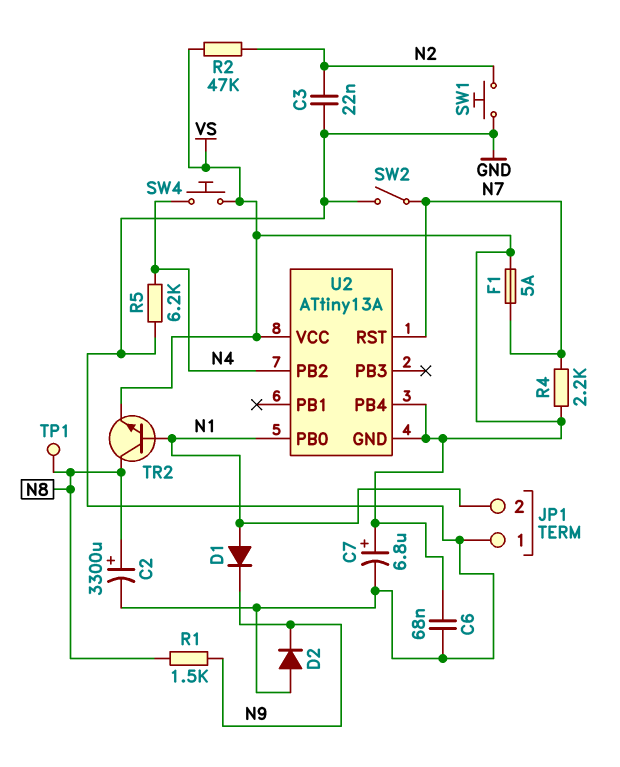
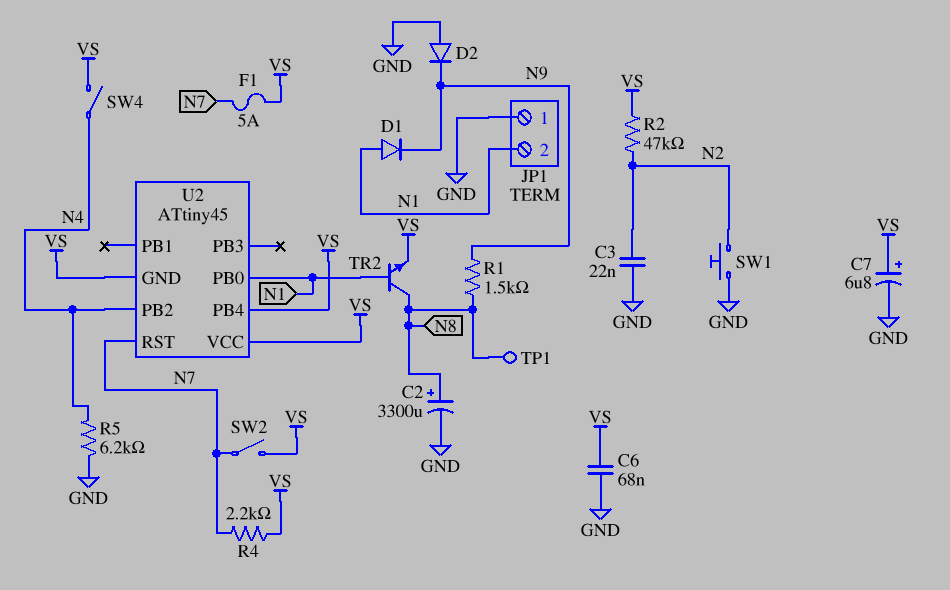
SW2: switch (GND, N7) -> switch (N7, VS)
SW4: button (N4, VS) -> switch (N4, VS)
U2: ATtiny13A -> ATtiny45

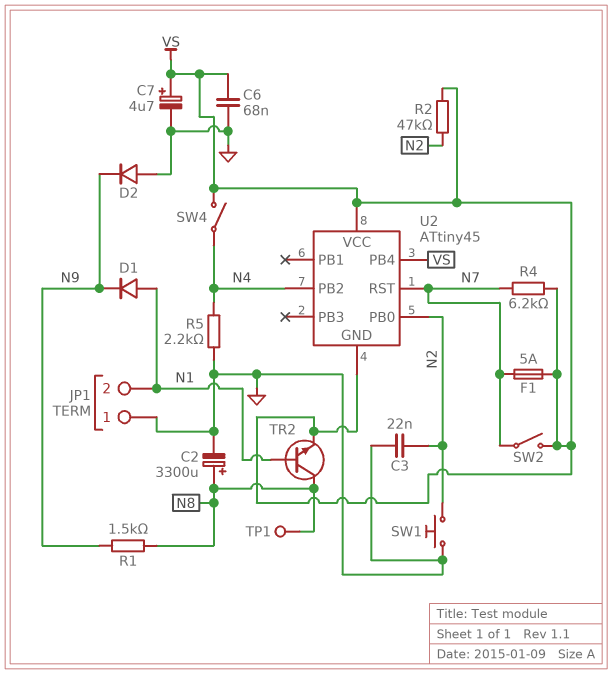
C7: 6.8uF (plus VS, minus GND) -> 4.7uF (plus VS, minus GND)
R4: 2.2k (N7, VS) -> 6.2k (N7, VS)
R5: 6.2k (GND, N4) -> 2.2k (GND, N4)
U2 pin PB0: N1 -> N2

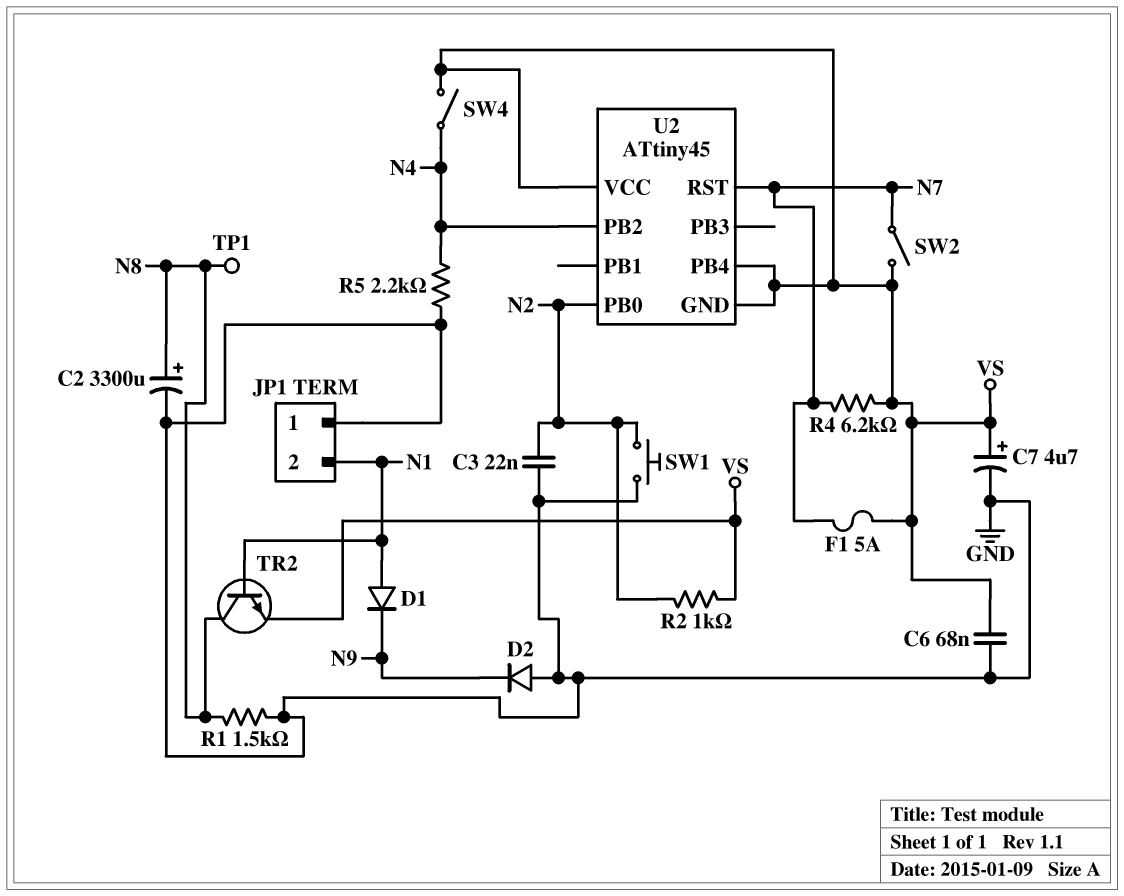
R1: 1.5k (N8, N9) -> 1.5k (GND, N8)
R2: 47k (N2, VS) -> 1k (N2, VS)

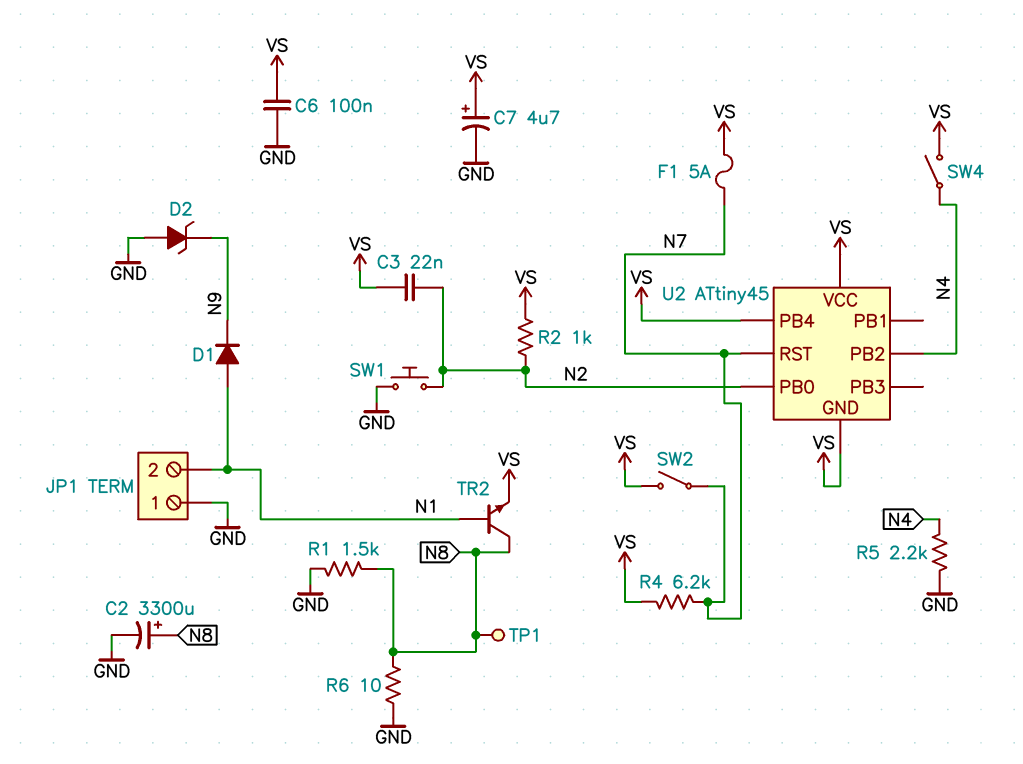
C3: 22nF (GND, N2) -> 22nF (N2, VS)
C6: 68nF (GND, VS) -> 100nF (GND, VS)
D2: diode (A GND, K N9) -> zener (A GND, K N9)
R6: none -> 10 (GND, N8)

